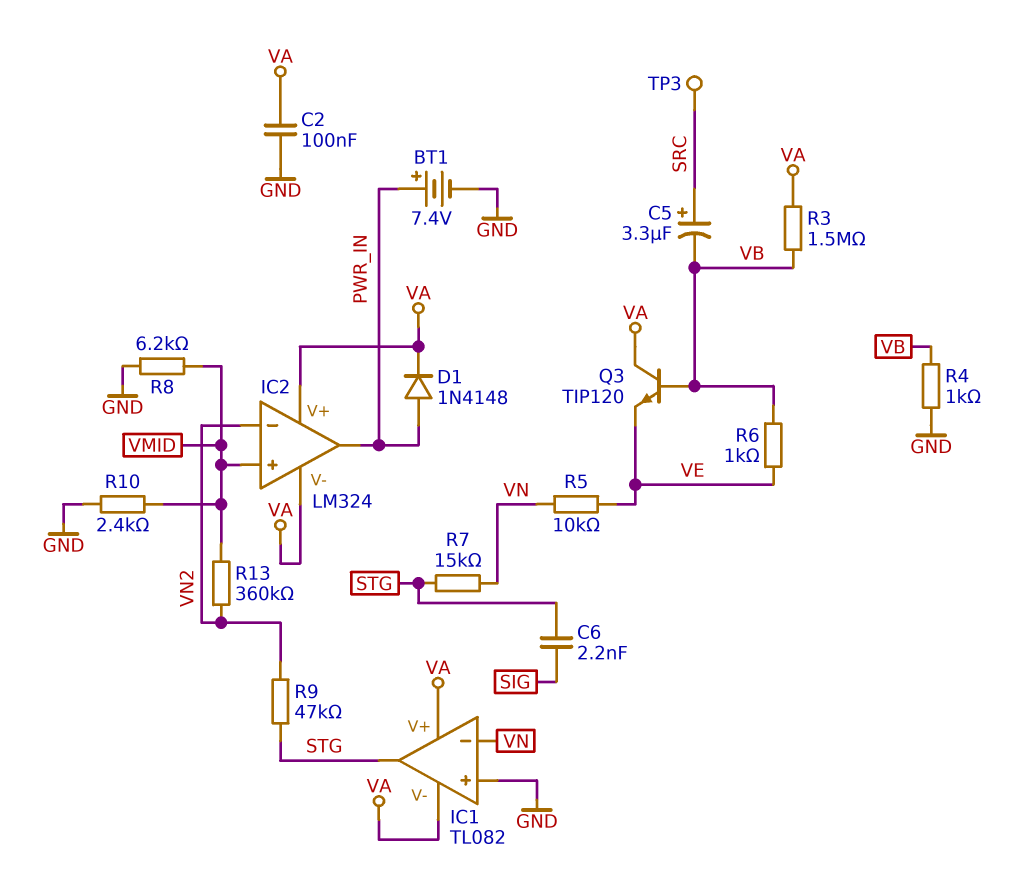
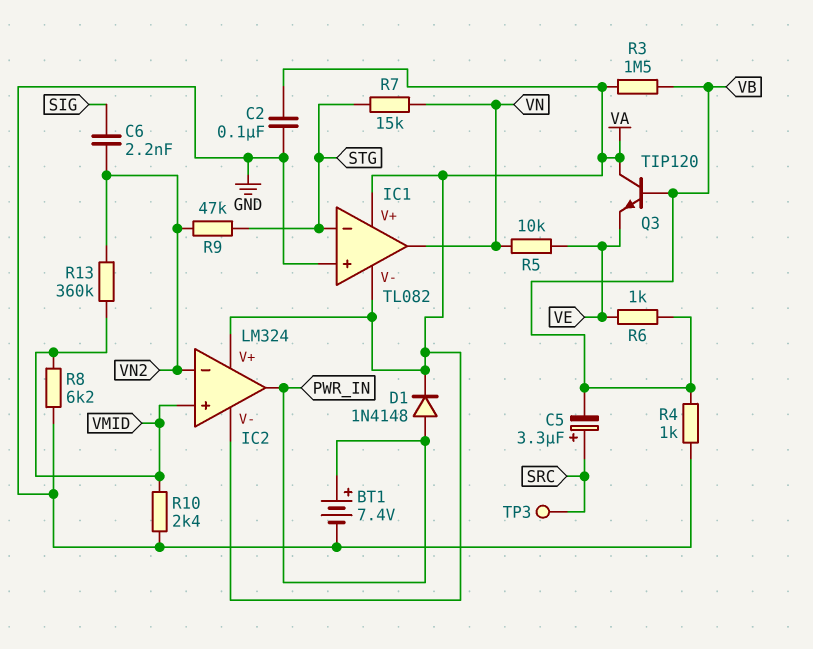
C6: 2.2nF (SIG, STG) -> 2.2nF (SIG, VN2)
IC1 pin in-: VN -> STG
IC1 pin out: STG -> VN

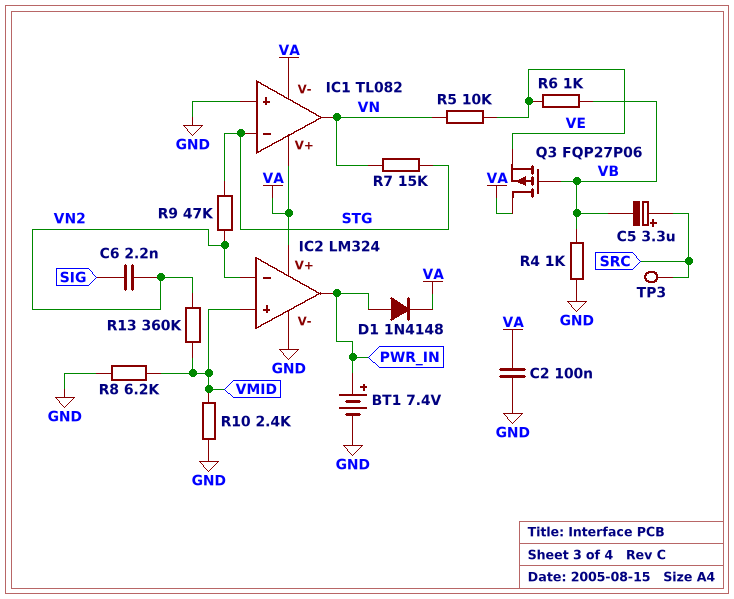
IC2 pin V-: VA -> GND
Q3: NPN TIP120 (B VB, C VA, E VE) -> PMOS FQP27P06 (G VB, D VA, S VE)
R3: 1.5M (VA, VB) -> none

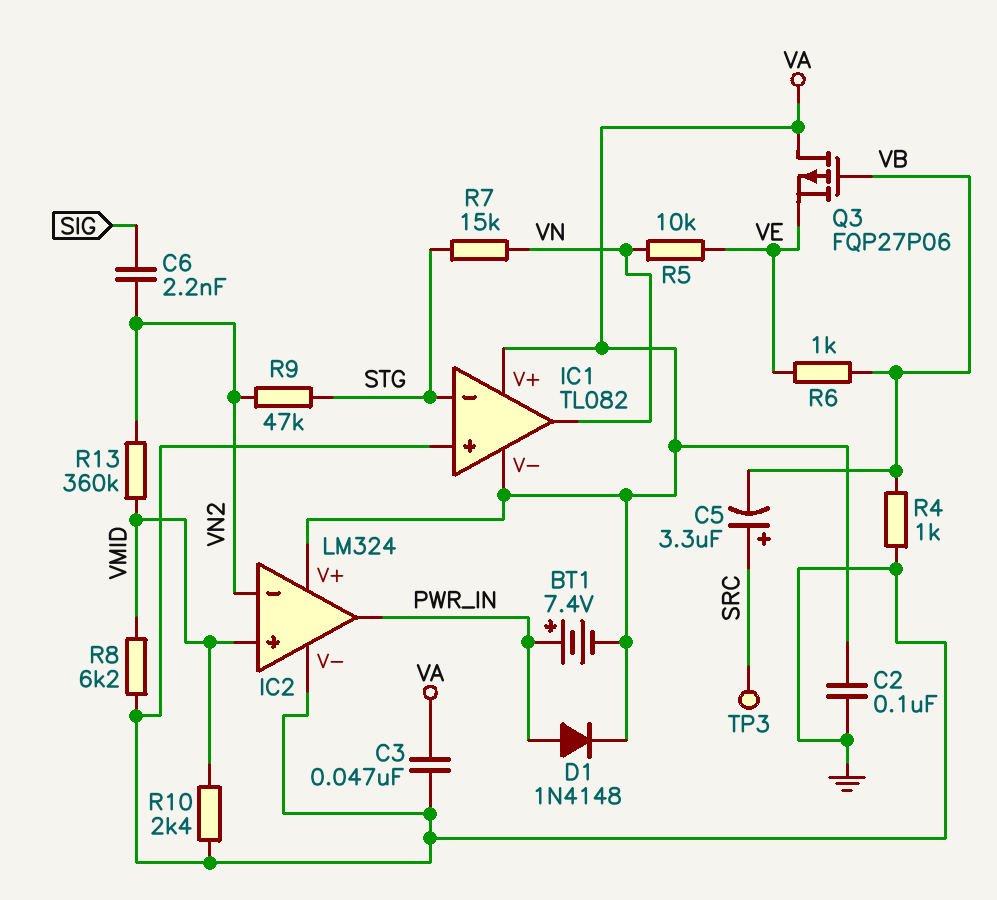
BT1: 7.4V (plus PWR_IN, minus GND) -> 7.4V (plus PWR_IN, minus VA)
C3: none -> 47nF (GND, VA)

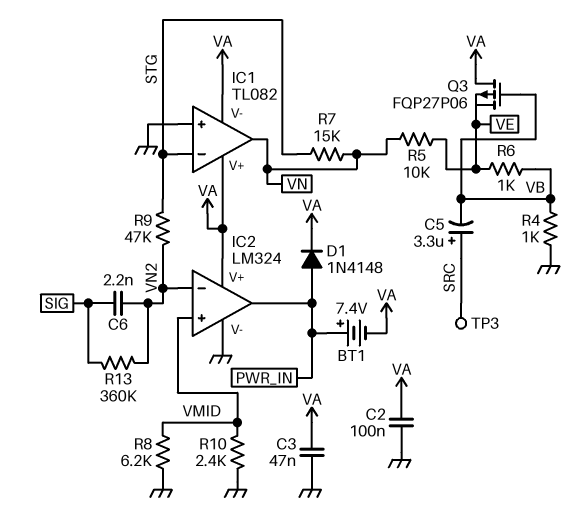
R13: 360k (VMID, VN2) -> 360k (SIG, VN2)

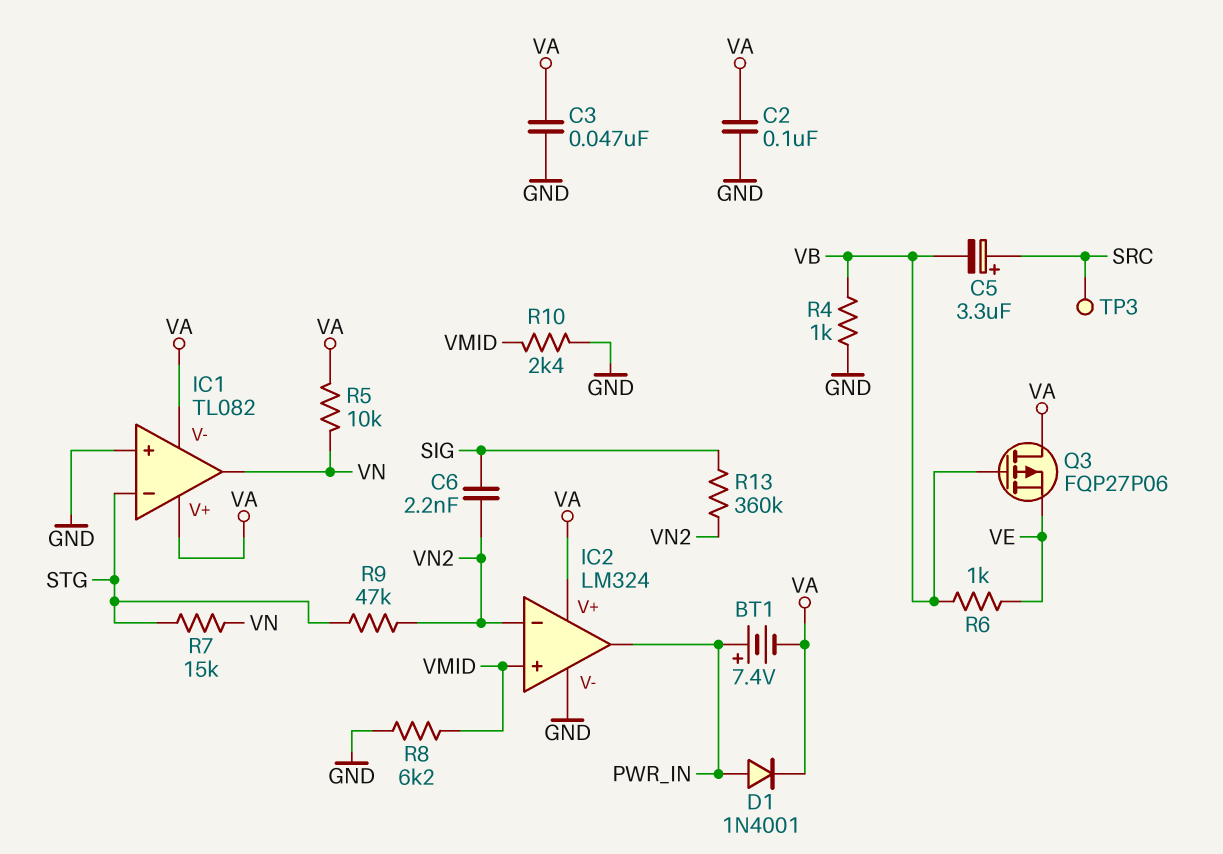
D1: diode 1N4148 (A PWR_IN, K VA) -> diode 1N4001 (A PWR_IN, K VA)
R5: 10k (VE, VN) -> 10k (VA, VN)

